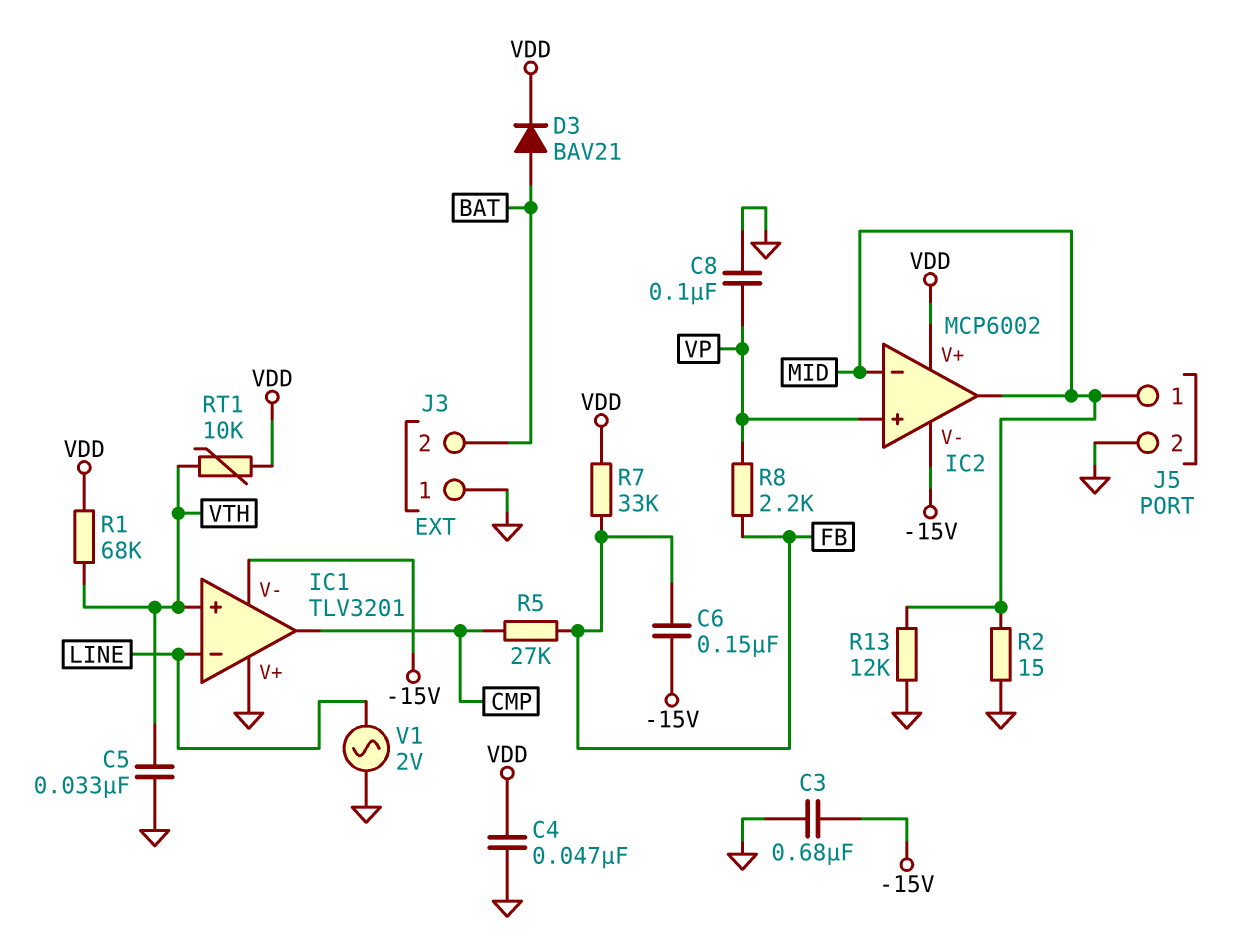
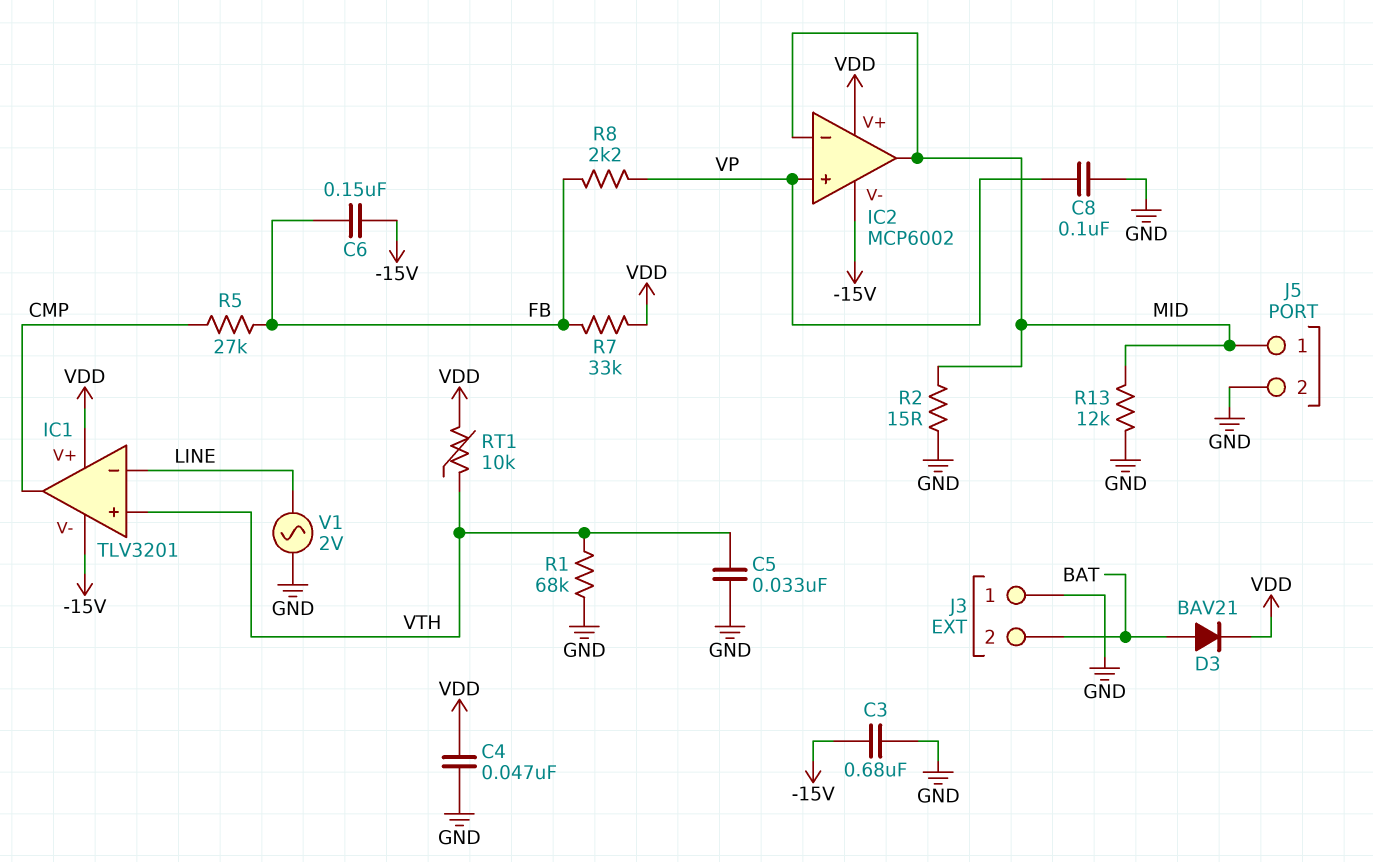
IC1 pin V+: GND -> VDD
R1: 68k (VDD, VTH) -> 68k (GND, VTH)

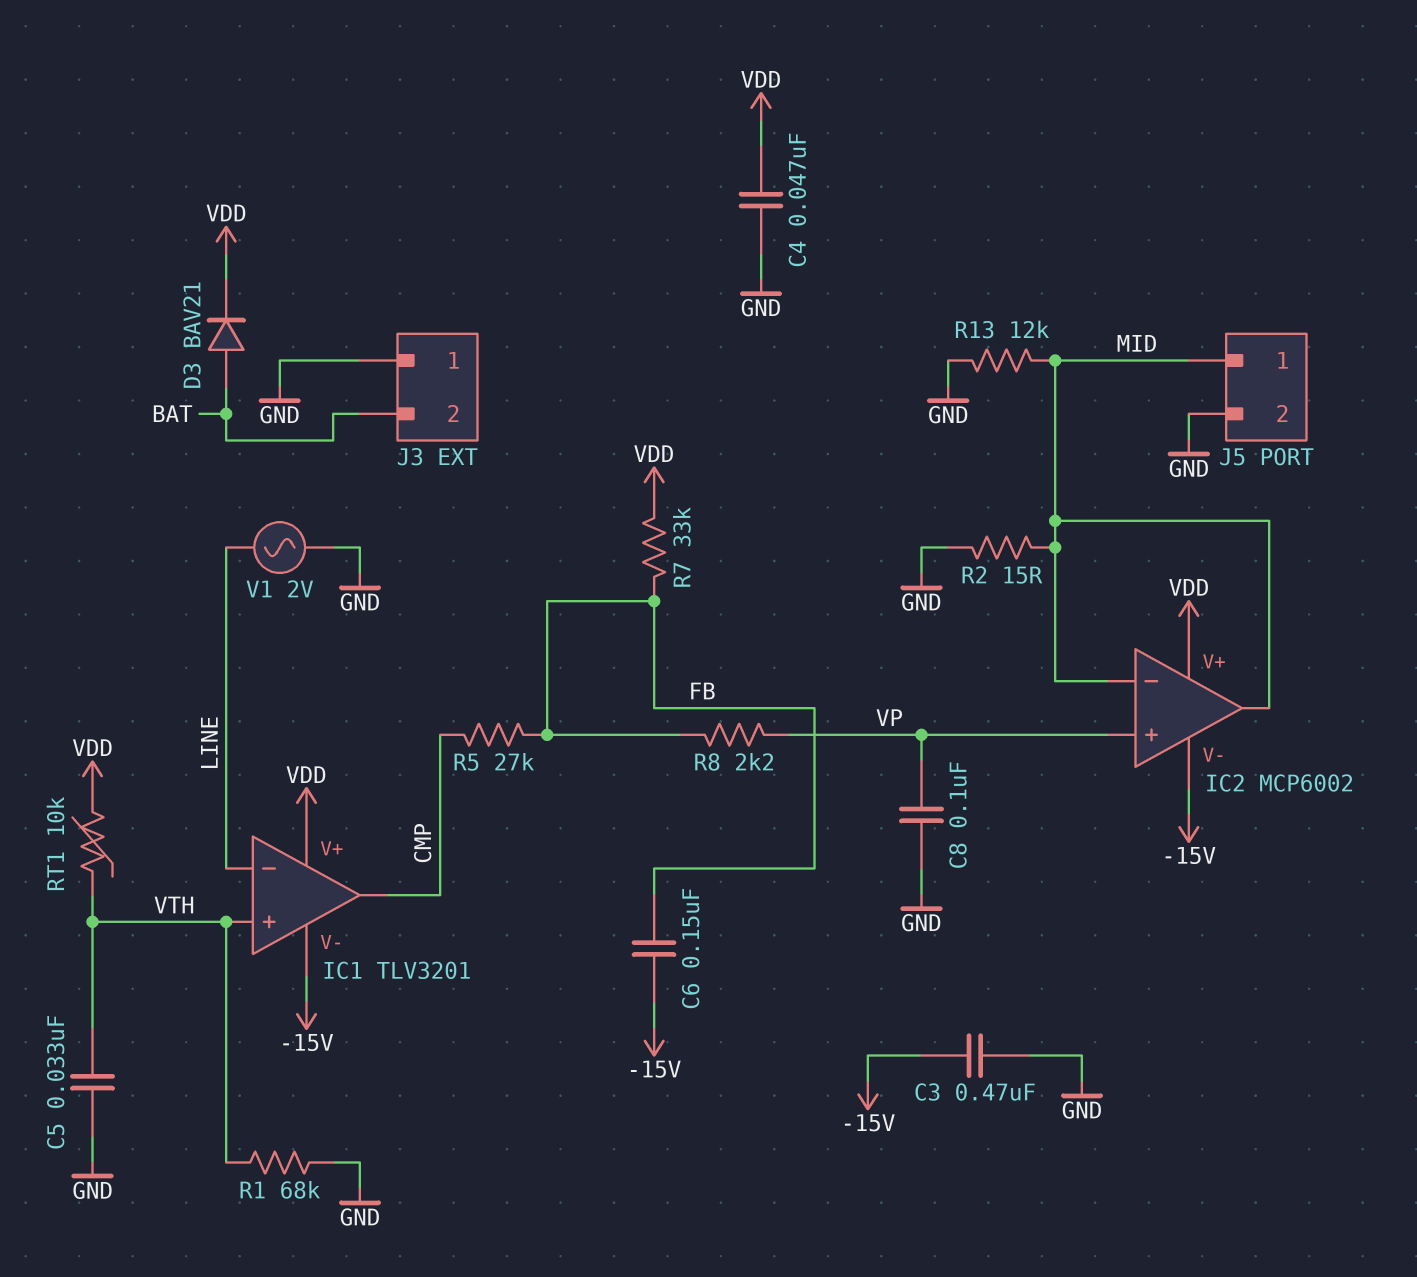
C3: 680nF (-15V, GND) -> 470nF (-15V, GND)

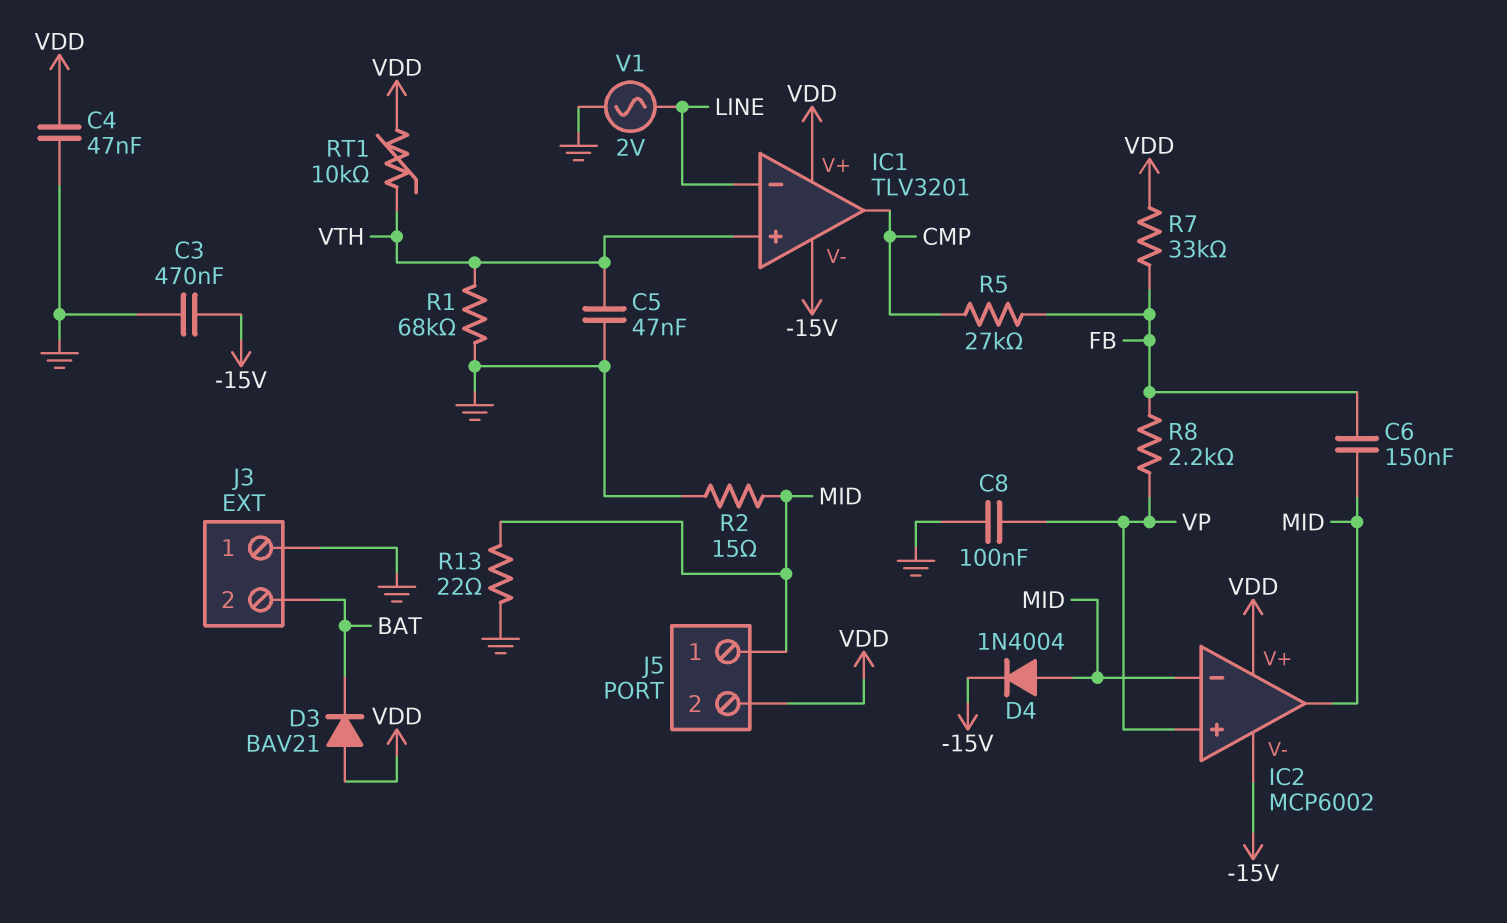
C5: 33nF (GND, VTH) -> 47nF (GND, VTH)
C6: 150nF (-15V, FB) -> 150nF (FB, MID)
D3: diode BAV21 (A BAT, K VDD) -> diode BAV21 (A VDD, K BAT)
D4: none -> diode 1N4004 (A MID, K -15V)
J5 pin 2: GND -> VDD
R13: 12k (GND, MID) -> 22 (GND, MID)

